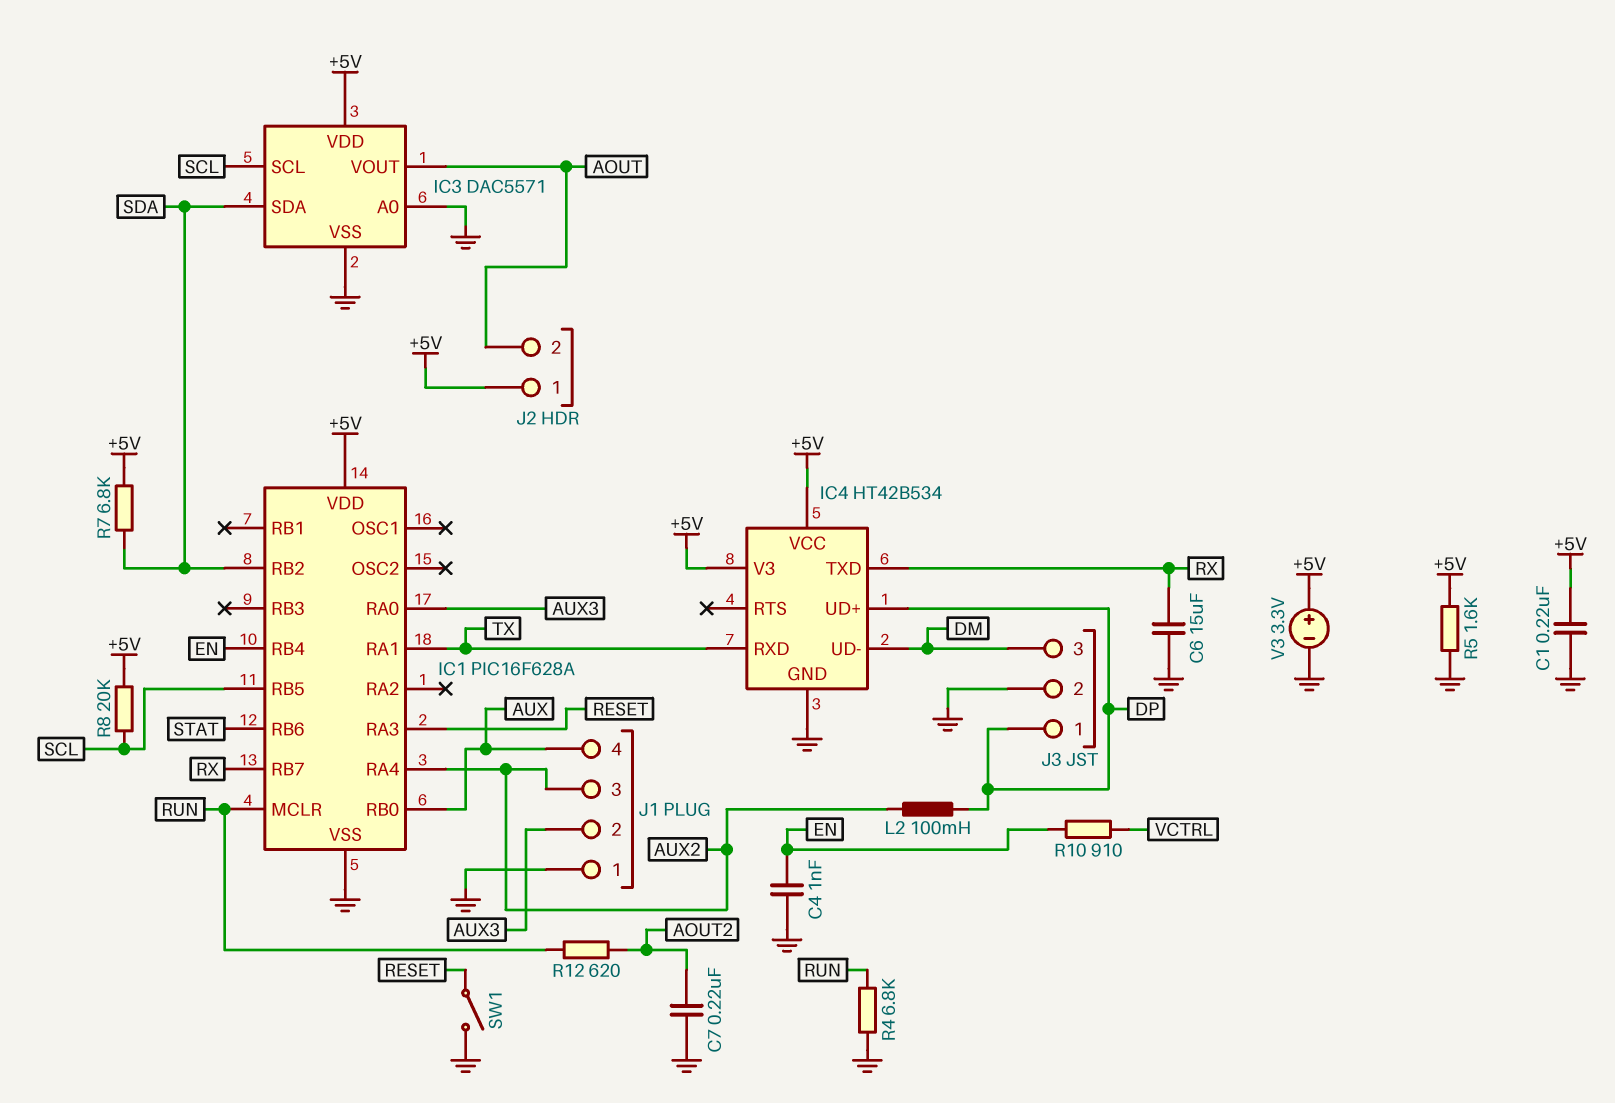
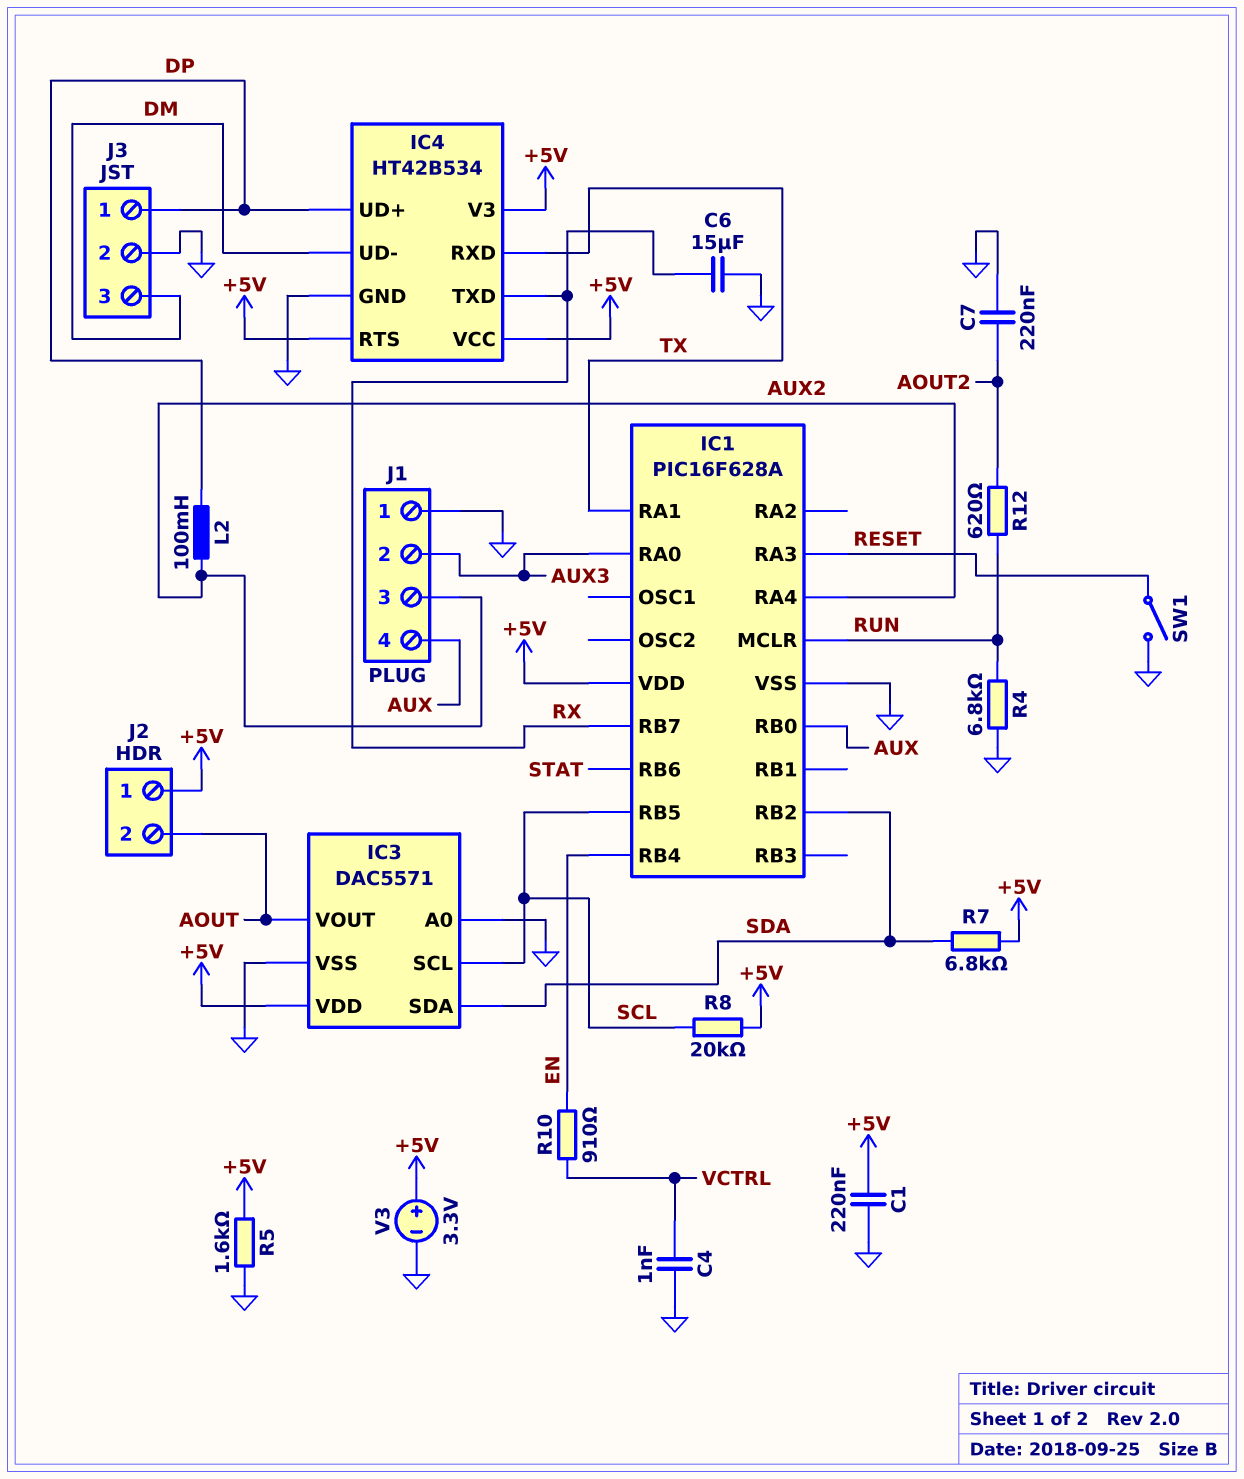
C4: 1nF (EN, GND) -> 1nF (GND, VCTRL)
IC4 pin RTS: none -> +5V

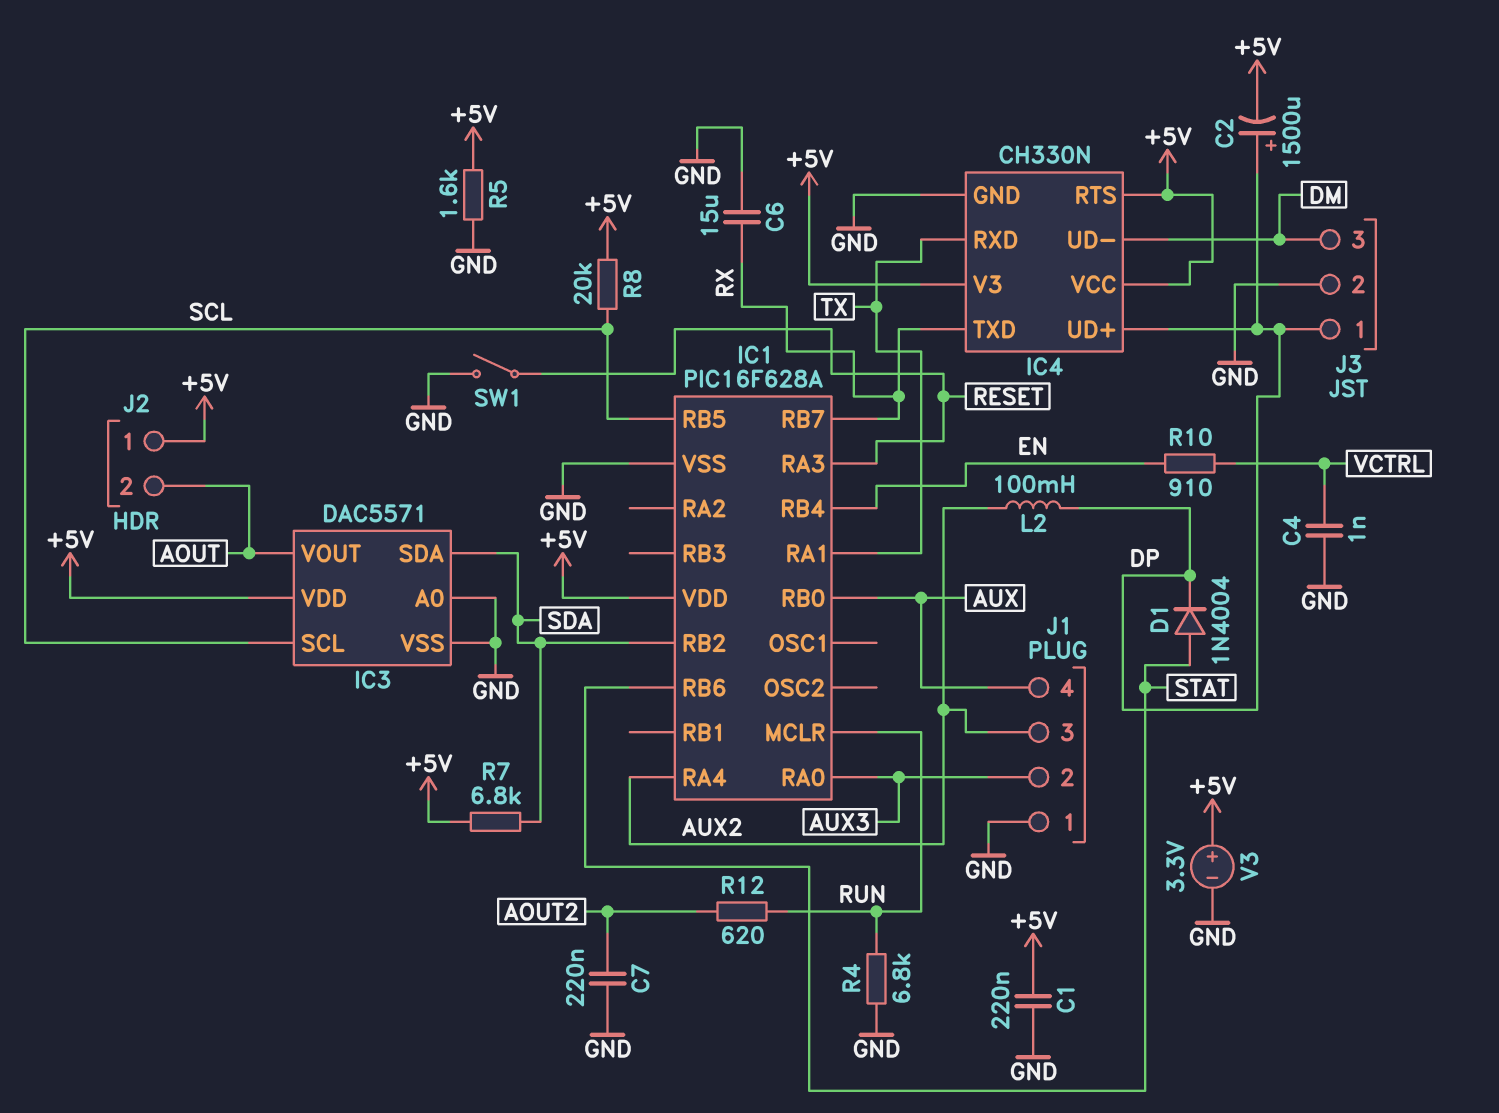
C2: none -> 1500uF (plus DP, minus +5V)
D1: none -> diode 1N4004 (A STAT, K DP)
IC4: HT42B534 -> CH330N

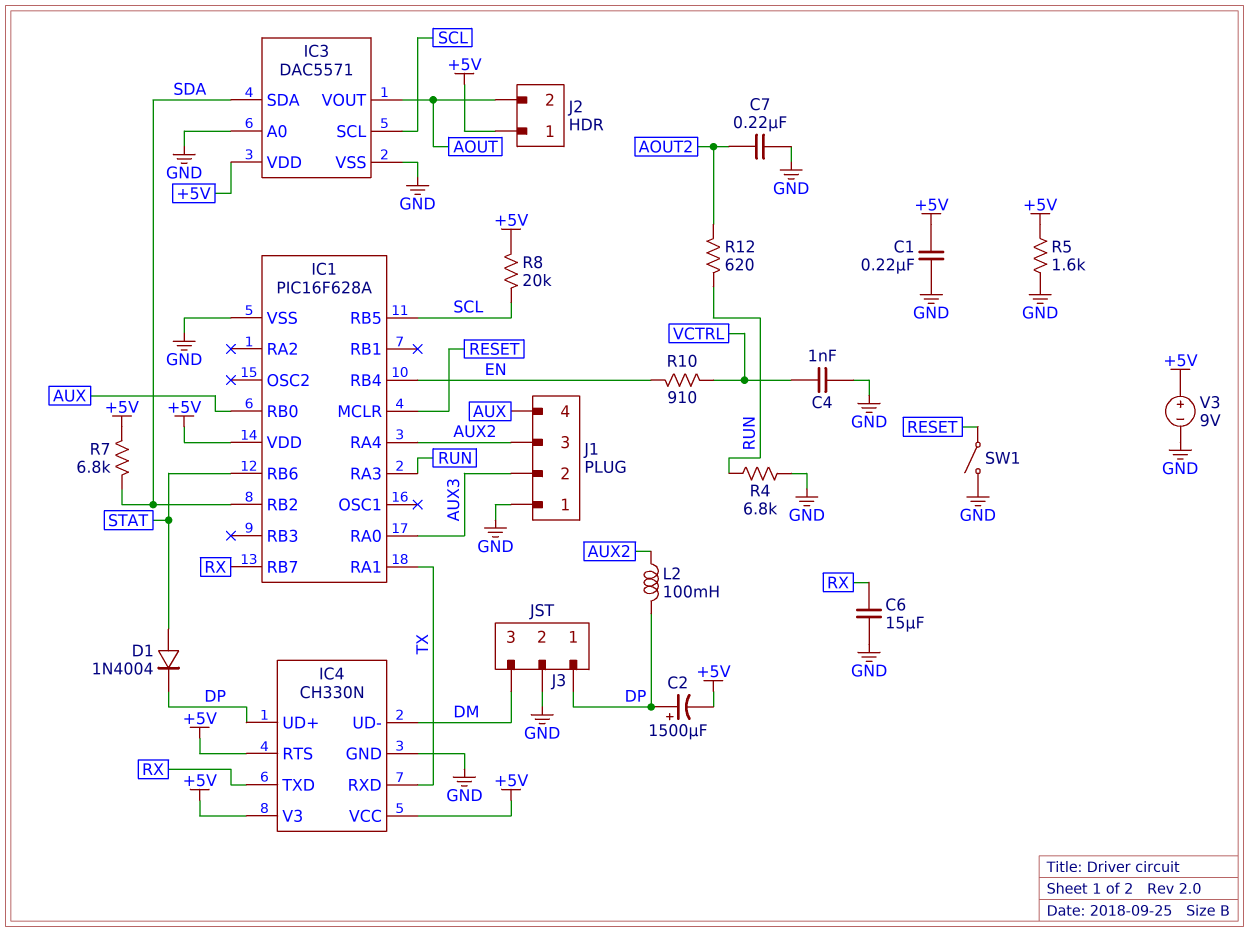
IC1 pin MCLR: RUN -> RESET
IC1 pin RA3: RESET -> RUN
V3: 3.3V (plus +5V, minus GND) -> 9V (plus +5V, minus GND)

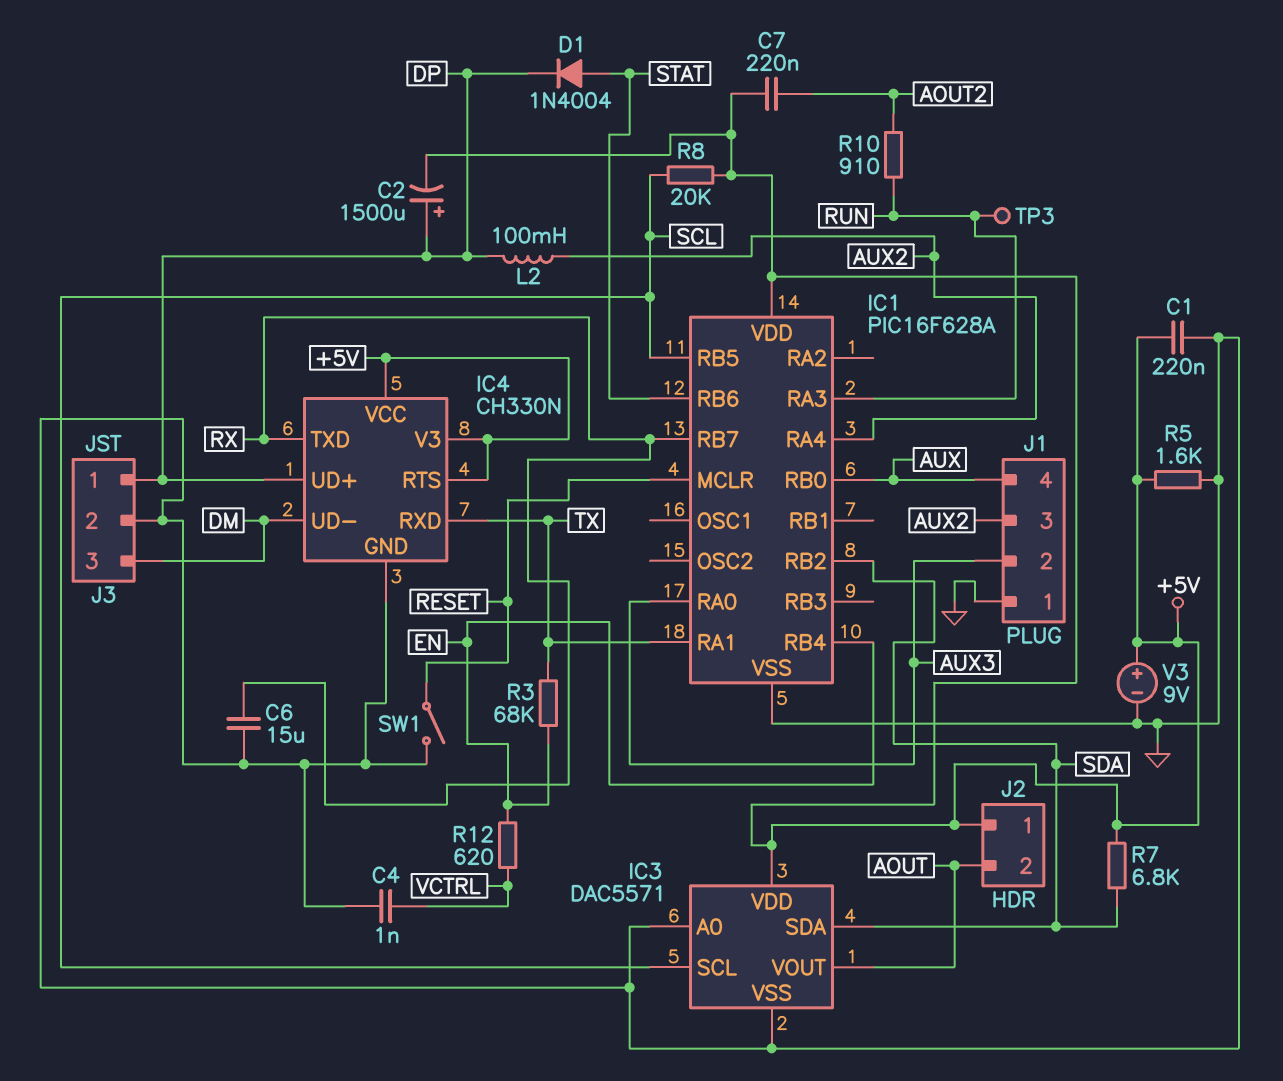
C7: 220nF (AOUT2, GND) -> 220nF (+5V, AOUT2)
R3: none -> 68k (EN, TX)
R4: 6.8k (GND, RUN) -> none
R10: 910 (EN, VCTRL) -> 910 (AOUT2, RUN)
R12: 620 (AOUT2, RUN) -> 620 (EN, VCTRL)
TP3: none -> test point (RUN)

